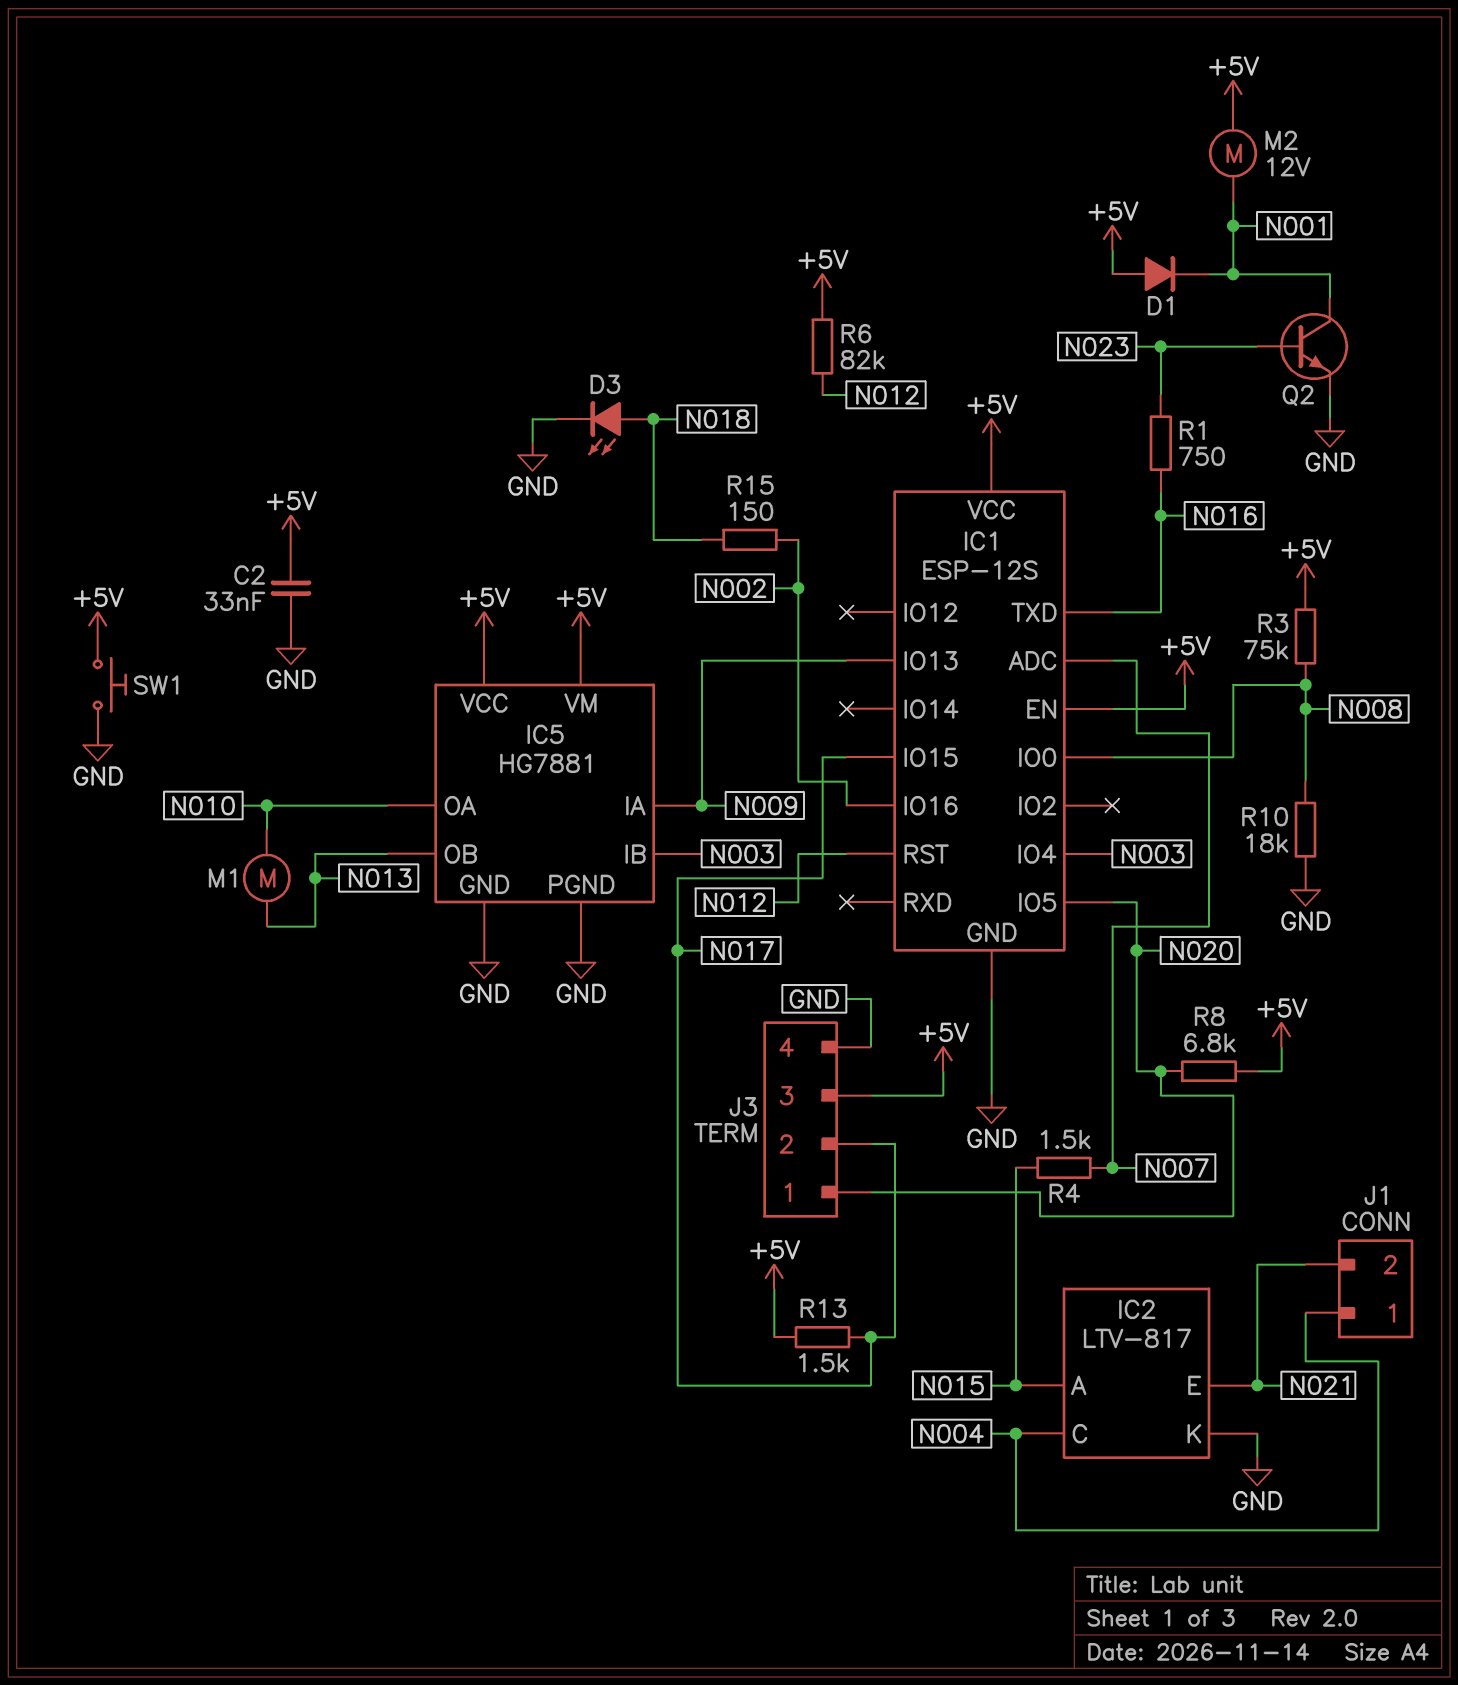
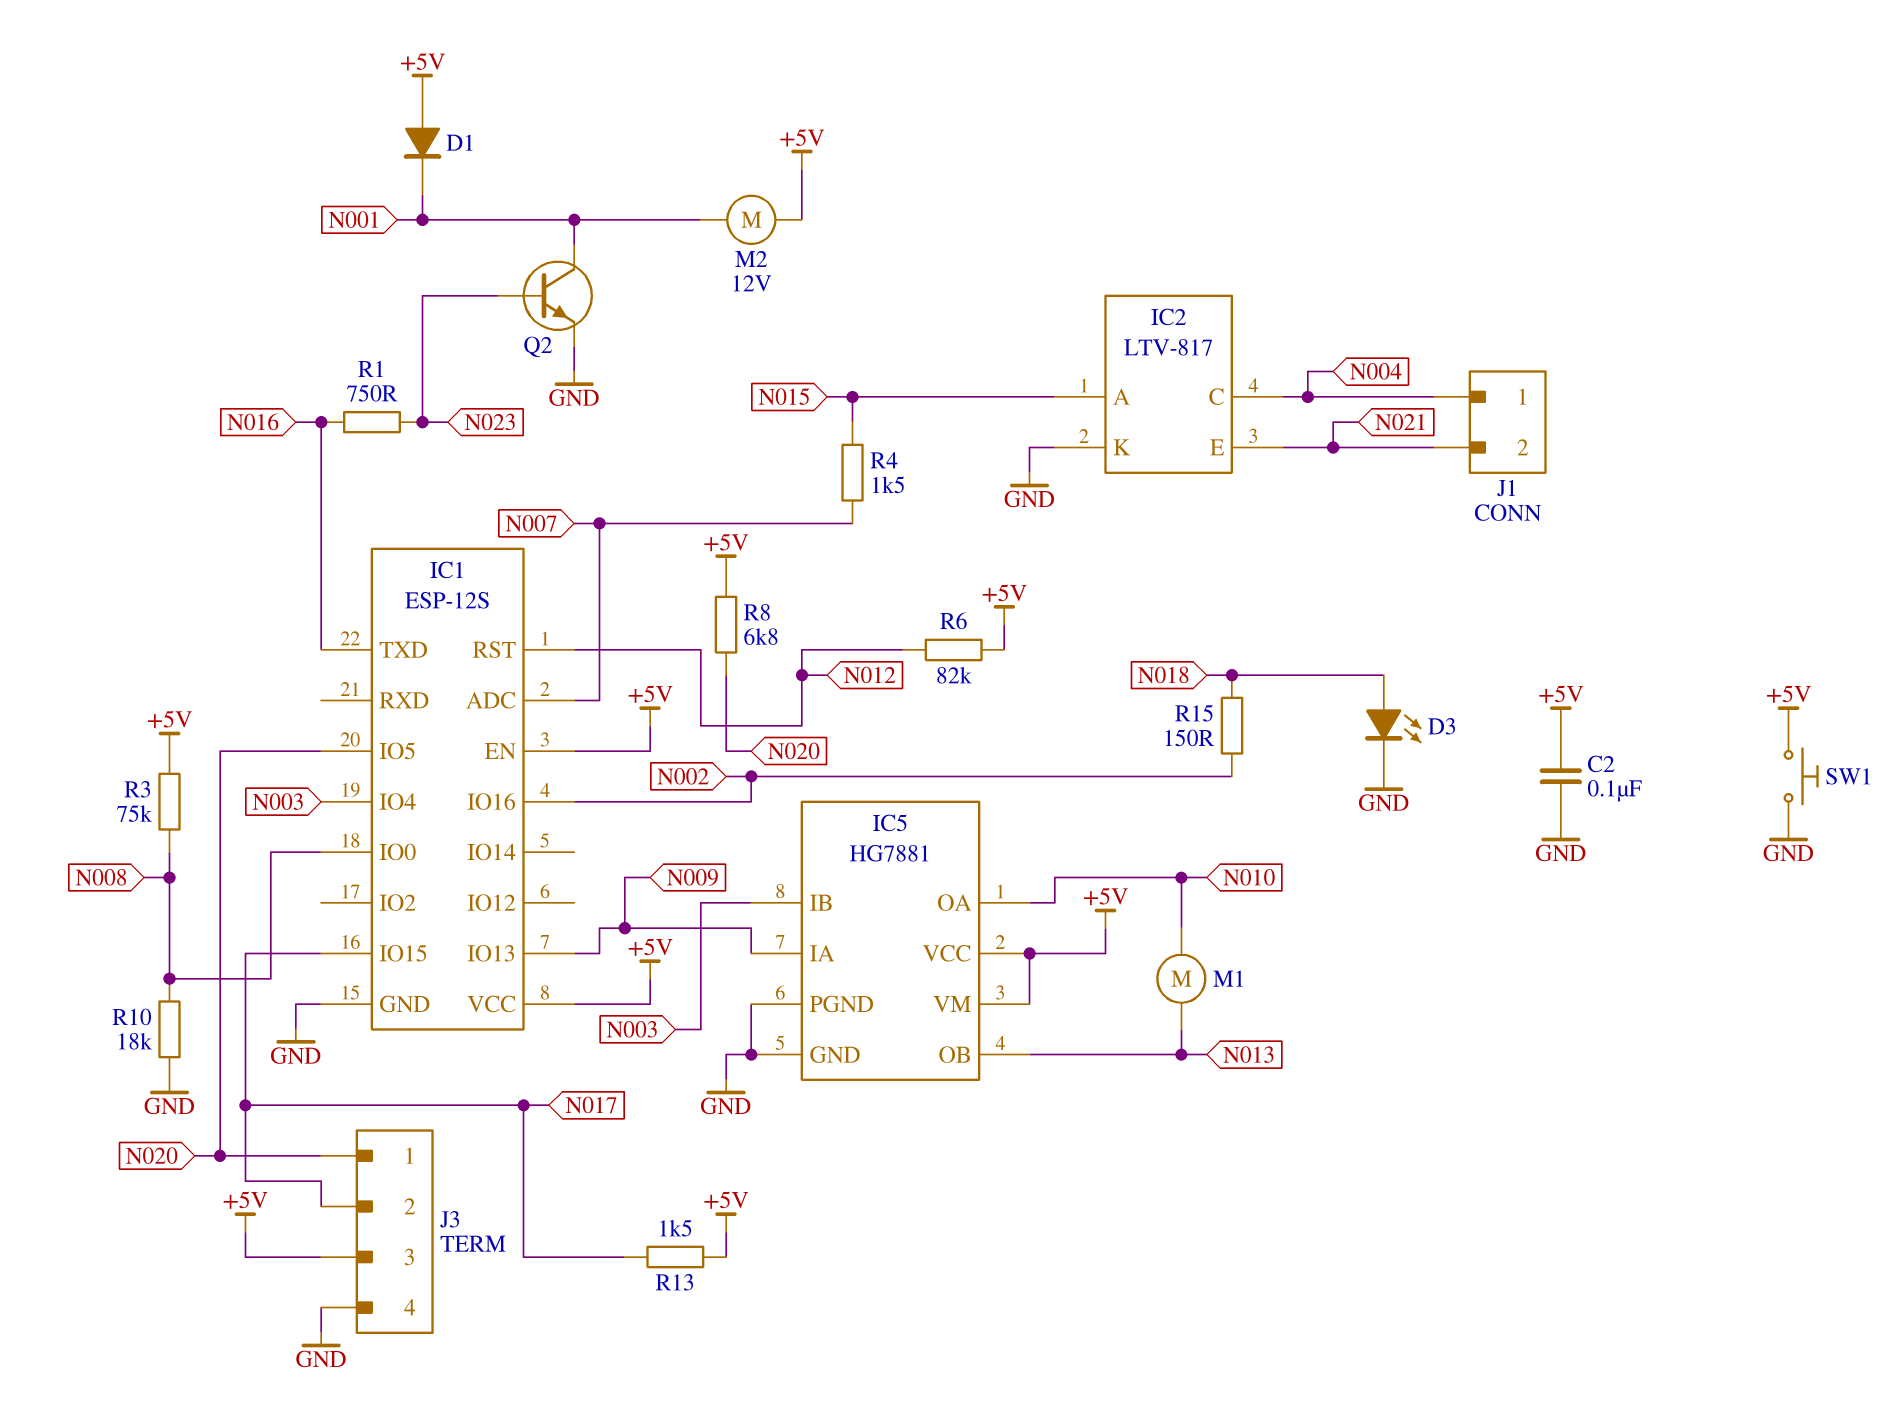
C2: 33nF (+5V, GND) -> 100nF (+5V, GND)

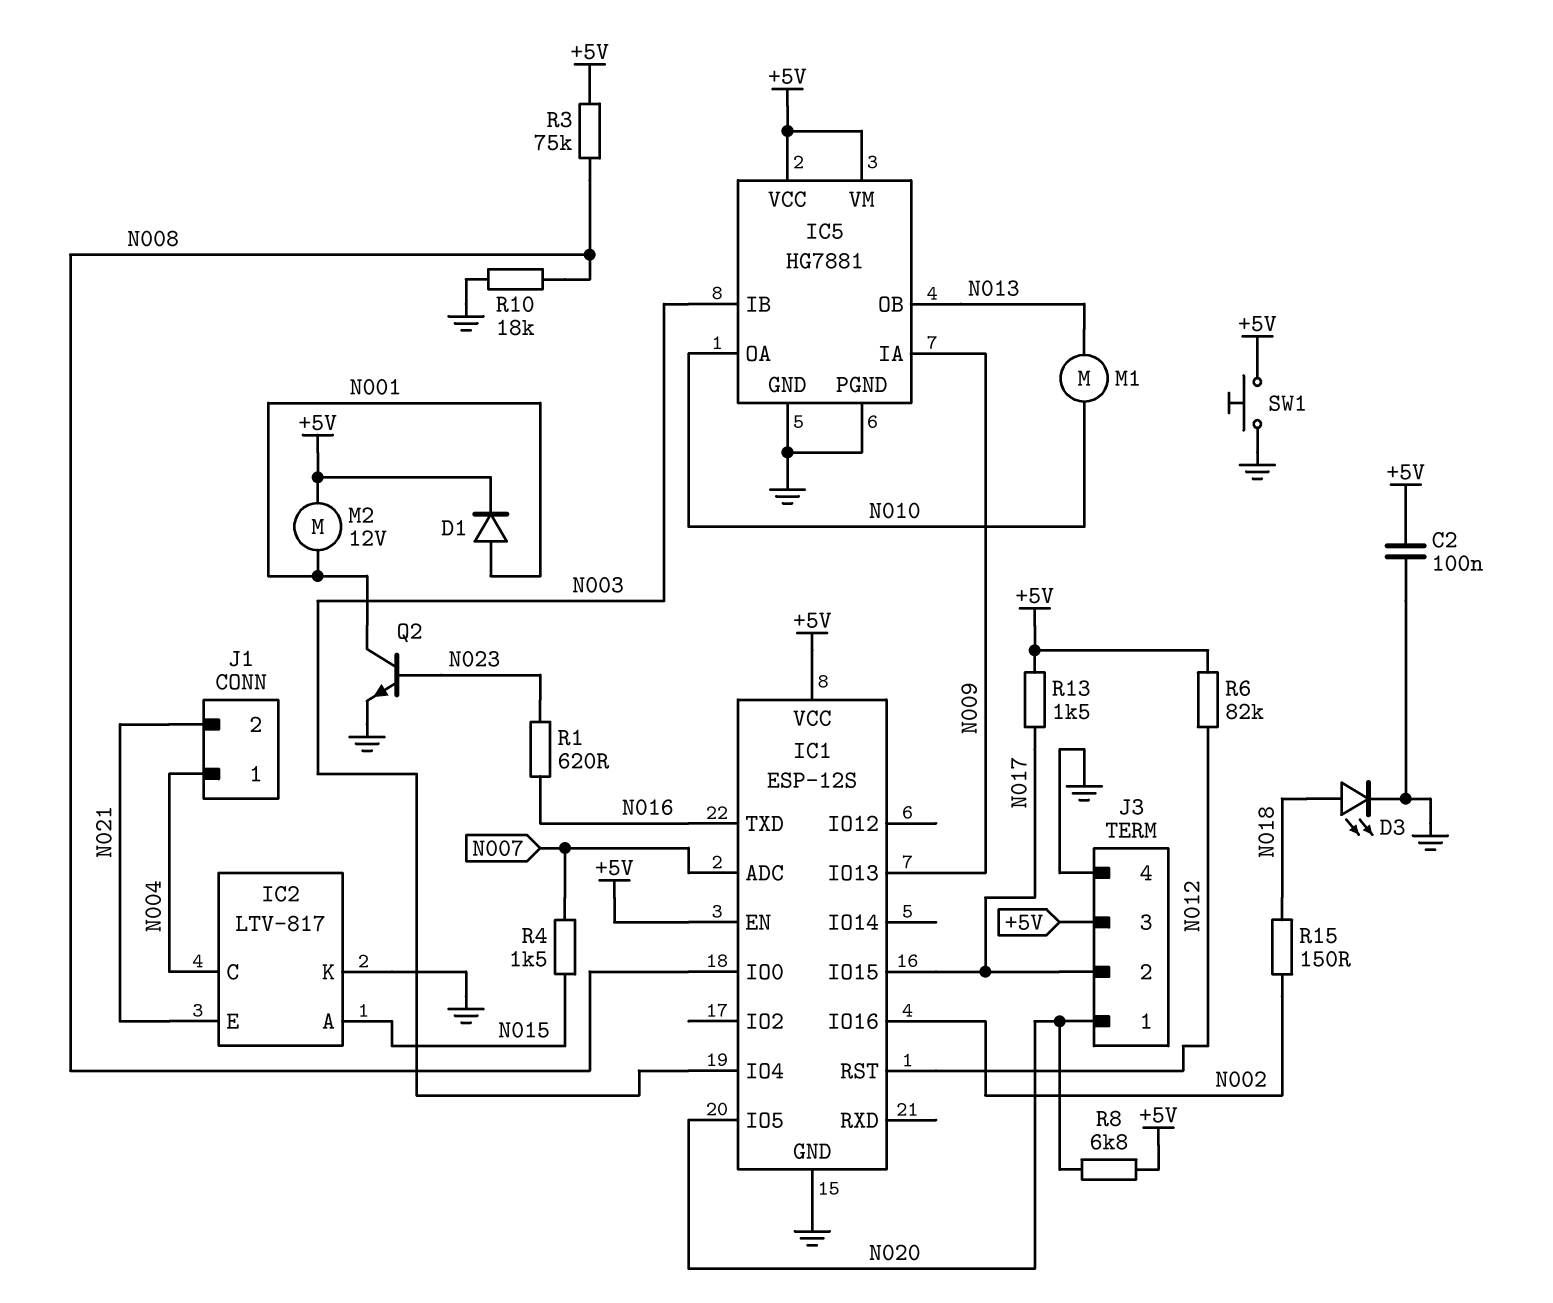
D1: diode (A +5V, K N001) -> diode (A N001, K +5V)
R1: 750 (N016, N023) -> 620 (N016, N023)

